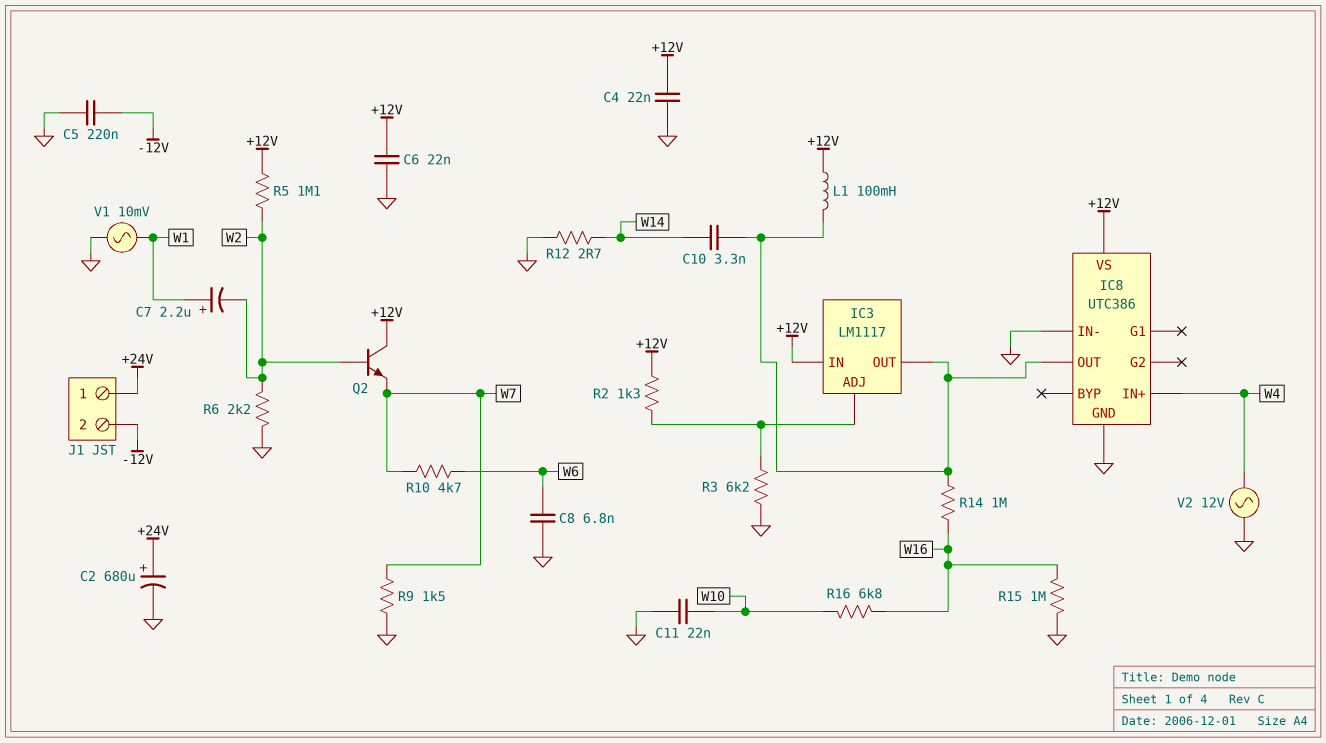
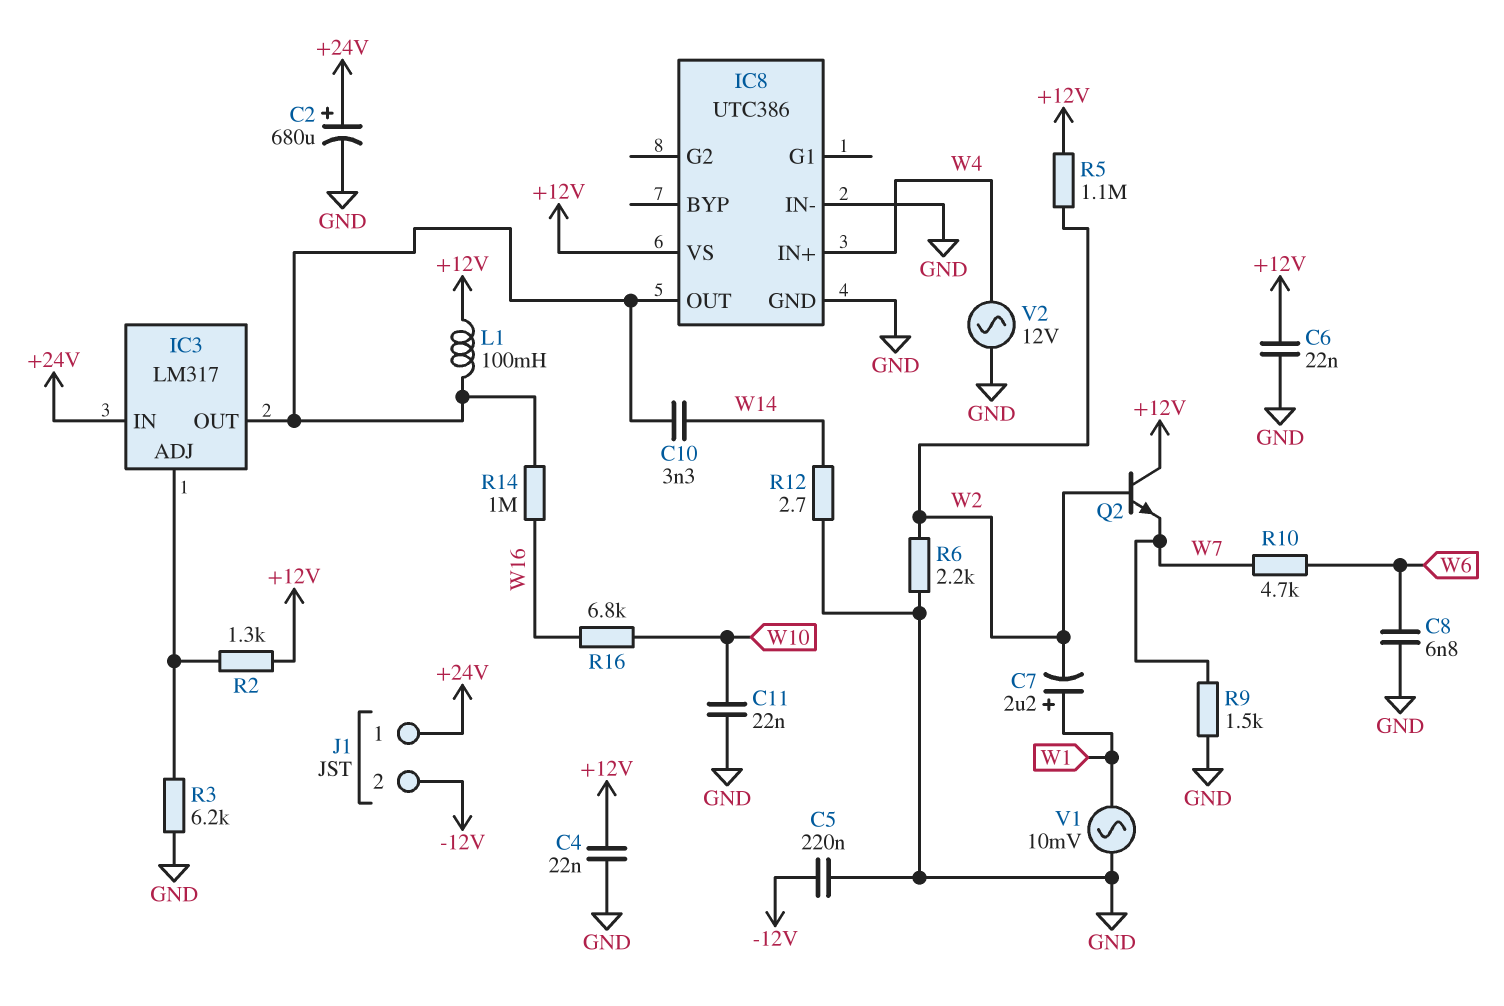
IC3: LM1117 -> LM317
IC3 pin IN: +12V -> +24V
R15: 1M (GND, W16) -> none

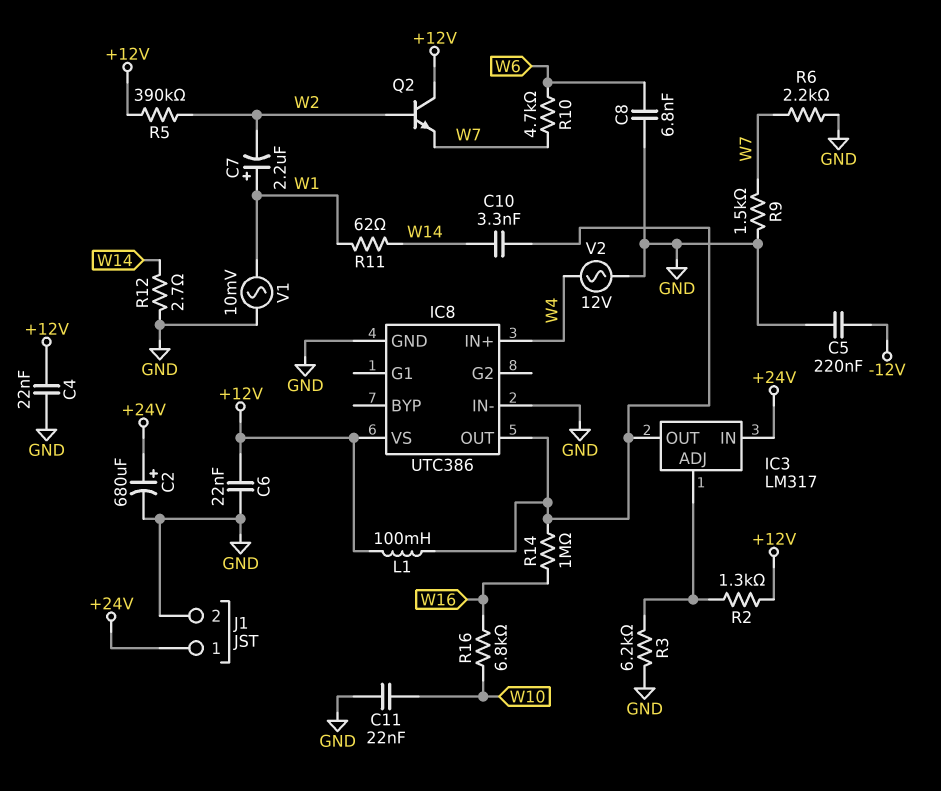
J1 pin 2: -12V -> GND
R5: 1.1M (+12V, W2) -> 390k (+12V, W2)
R6: 2.2k (GND, W2) -> 2.2k (GND, W7)
R11: none -> 62 (W1, W14)

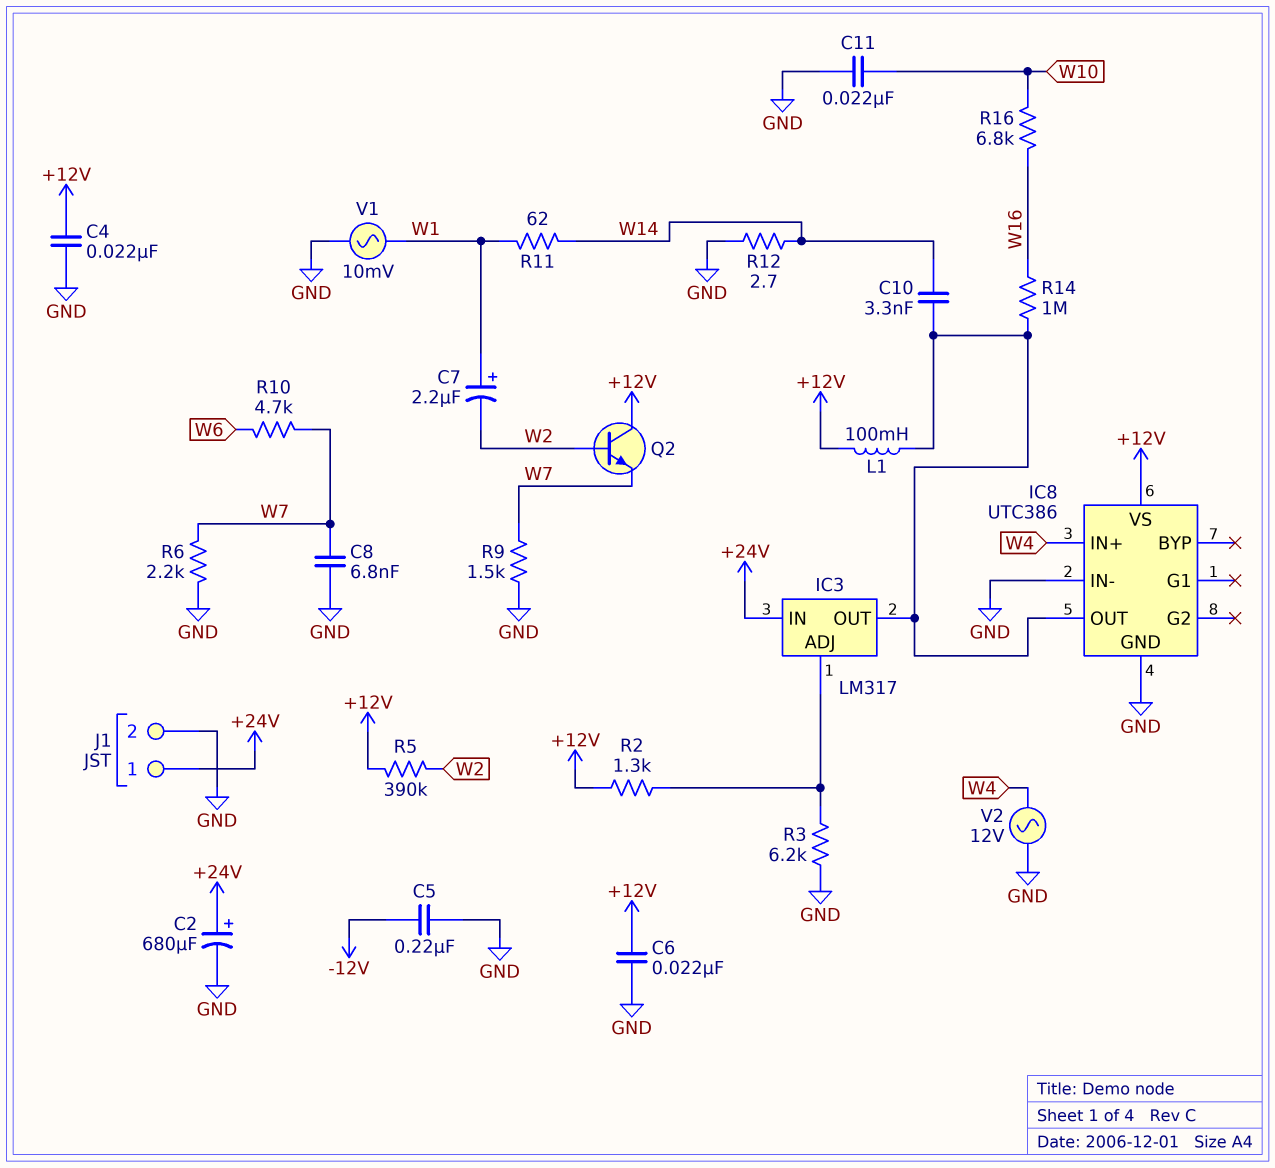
C8: 6.8nF (GND, W6) -> 6.8nF (GND, W7)

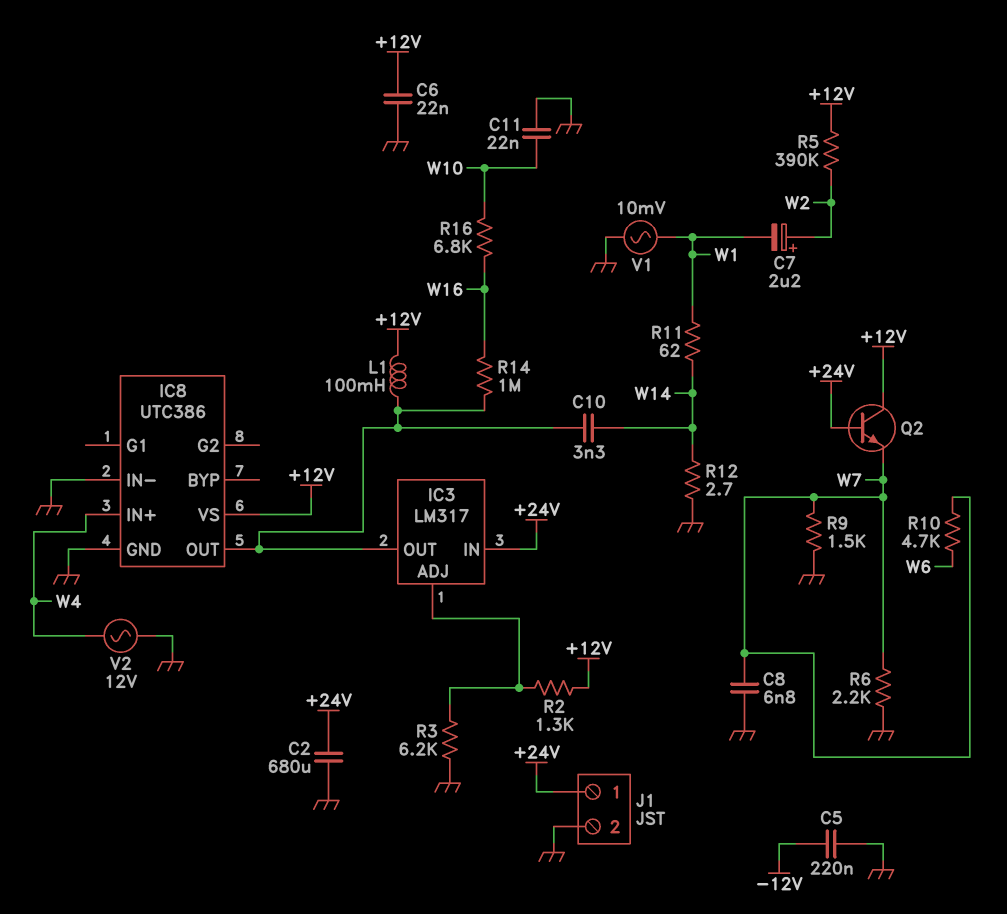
C2: 680uF (plus +24V, minus GND) -> 680uF (+24V, GND)
C4: 22nF (+12V, GND) -> none
C7: 2.2uF (plus W1, minus W2) -> 2.2uF (plus W2, minus W1)
Q2: NPN (B W2, C +12V, E W7) -> NPN (B +24V, C +12V, E W7)

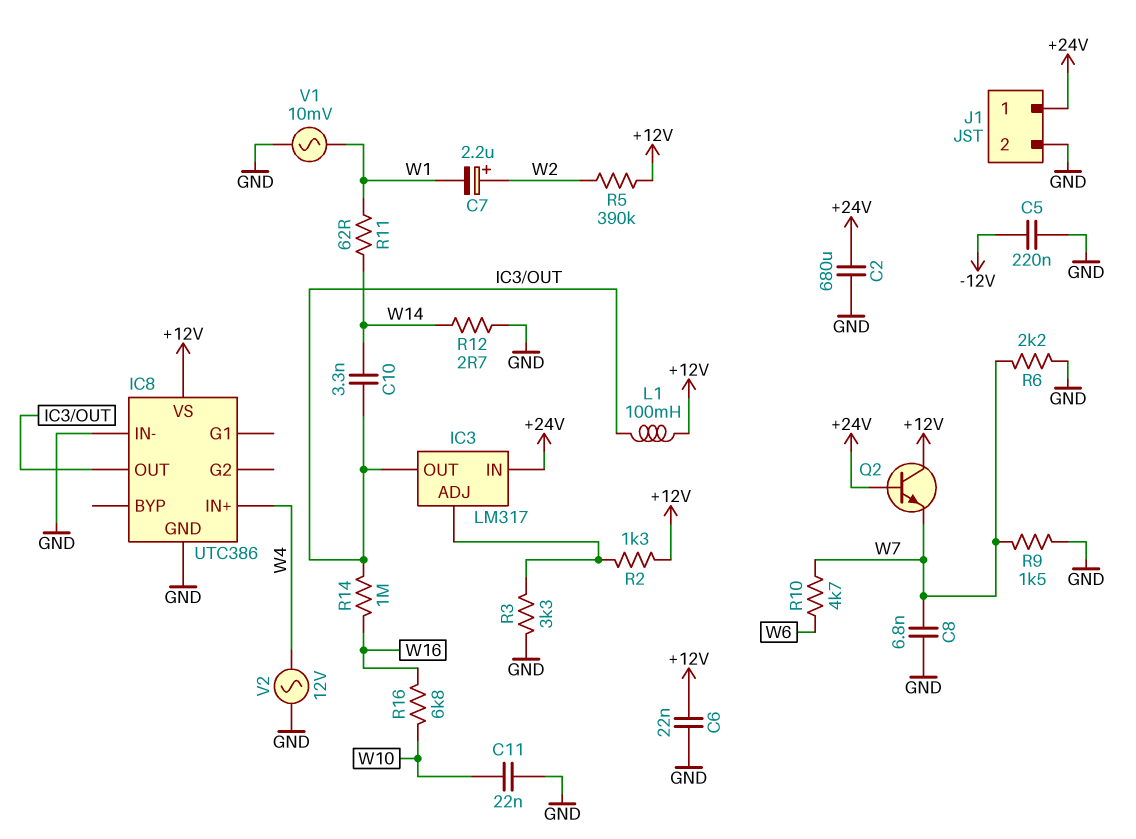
R3: 6.2k (GND, IC3/ADJ) -> 3.3k (GND, IC3/ADJ)

